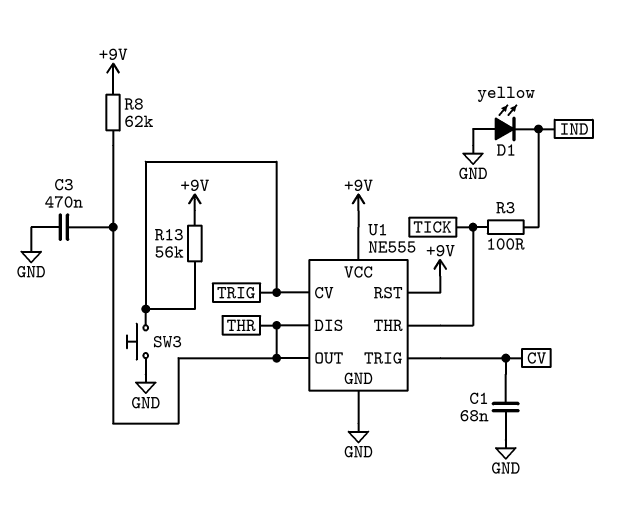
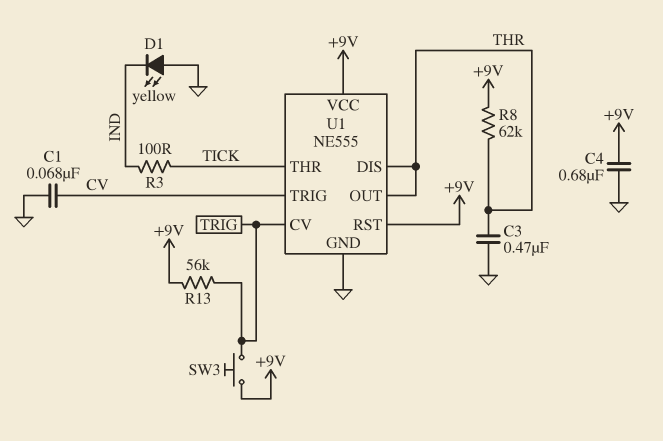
C4: none -> 680nF (+9V, GND)
SW3: button (GND, TRIG) -> button (+9V, TRIG)

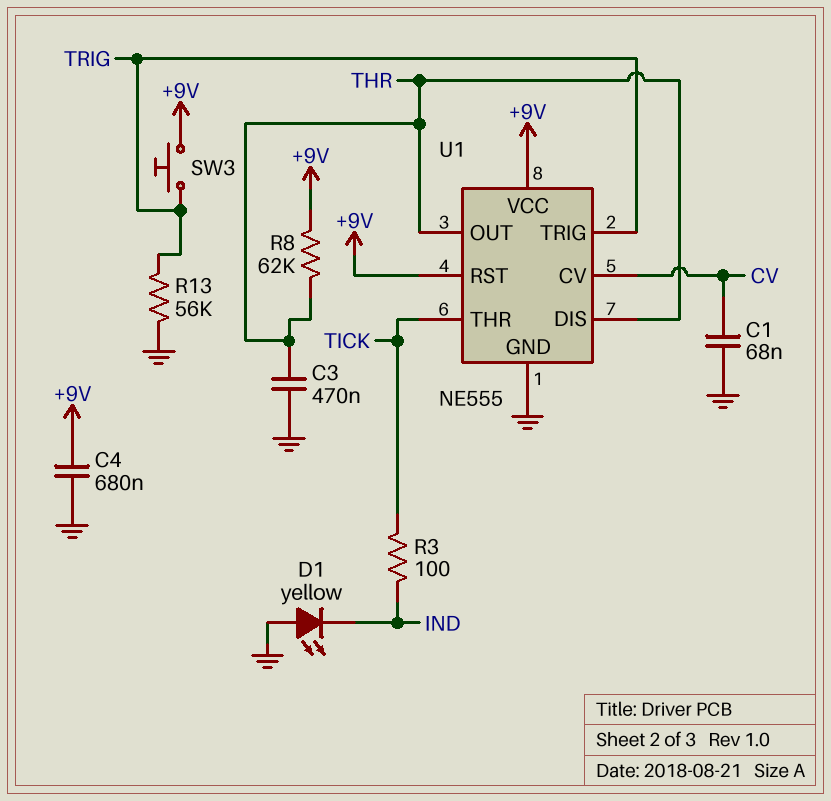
R13: 56k (+9V, TRIG) -> 56k (GND, TRIG)
U1 pin CV: TRIG -> CV
U1 pin TRIG: CV -> TRIG

